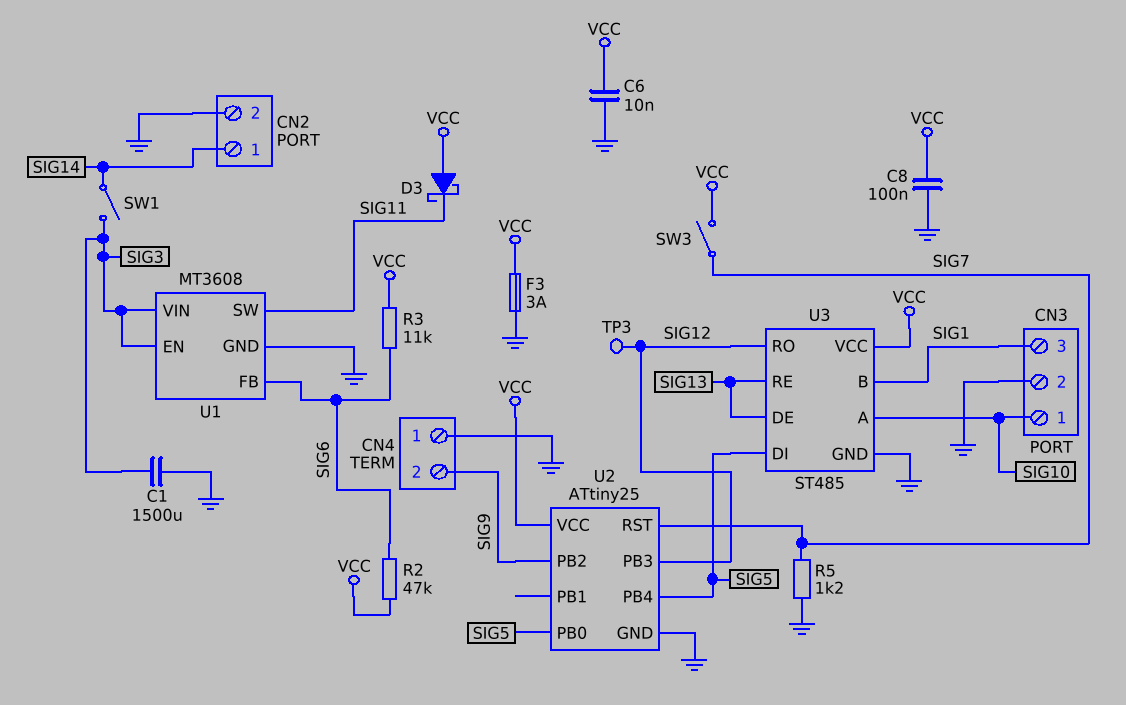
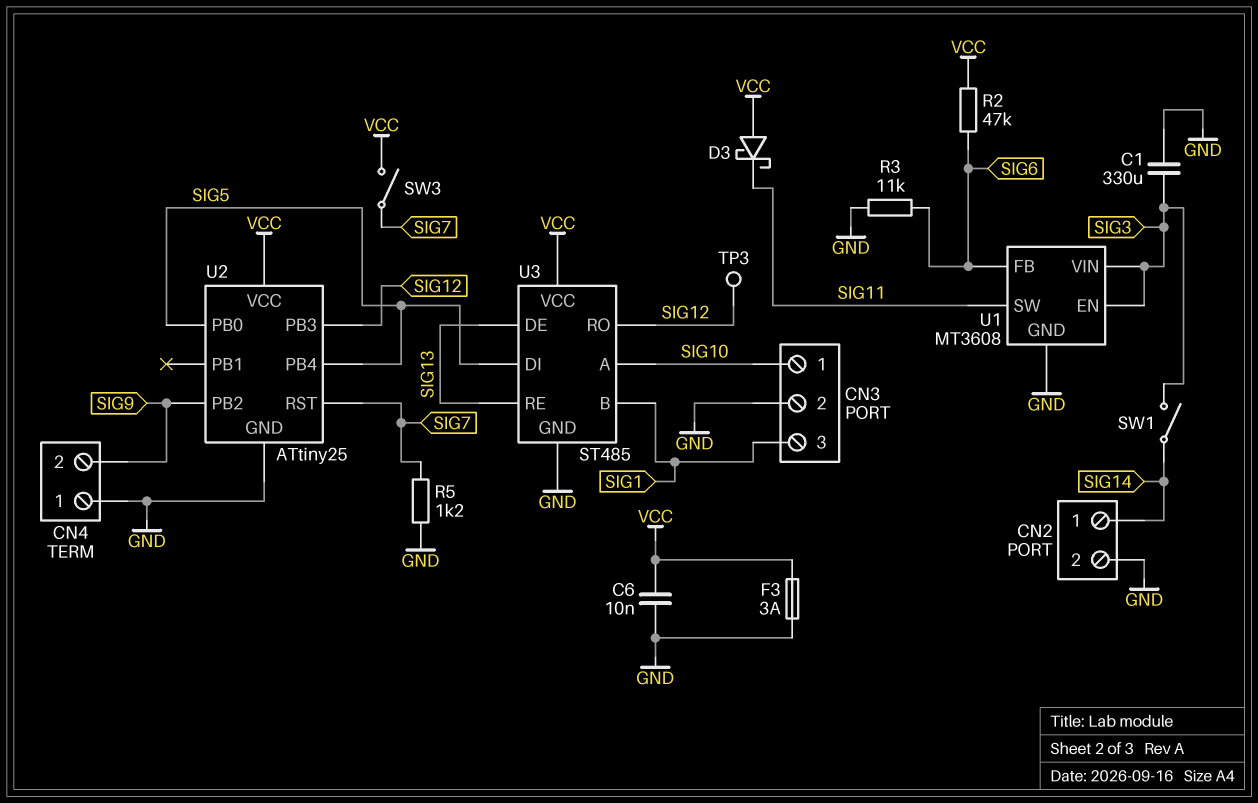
C1: 1500uF (GND, SIG3) -> 330uF (GND, SIG3)
C8: 100nF (GND, VCC) -> none
R3: 11k (SIG6, VCC) -> 11k (GND, SIG6)

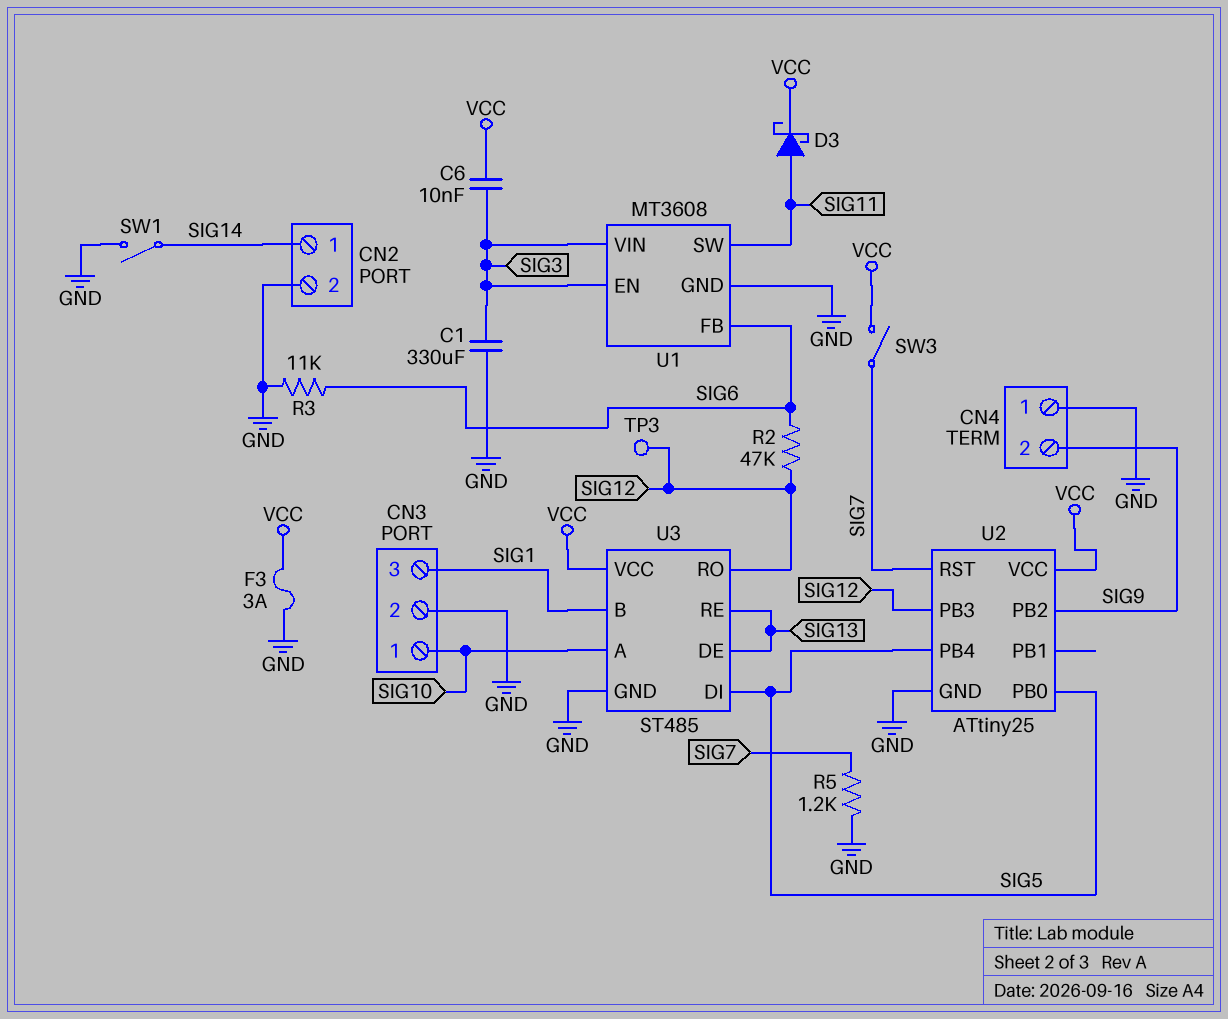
C6: 10nF (GND, VCC) -> 10nF (SIG3, VCC)
D3: schottky (A VCC, K SIG11) -> schottky (A SIG11, K VCC)
R2: 47k (SIG6, VCC) -> 47k (SIG6, SIG12)
SW1: switch (SIG3, SIG14) -> switch (GND, SIG14)

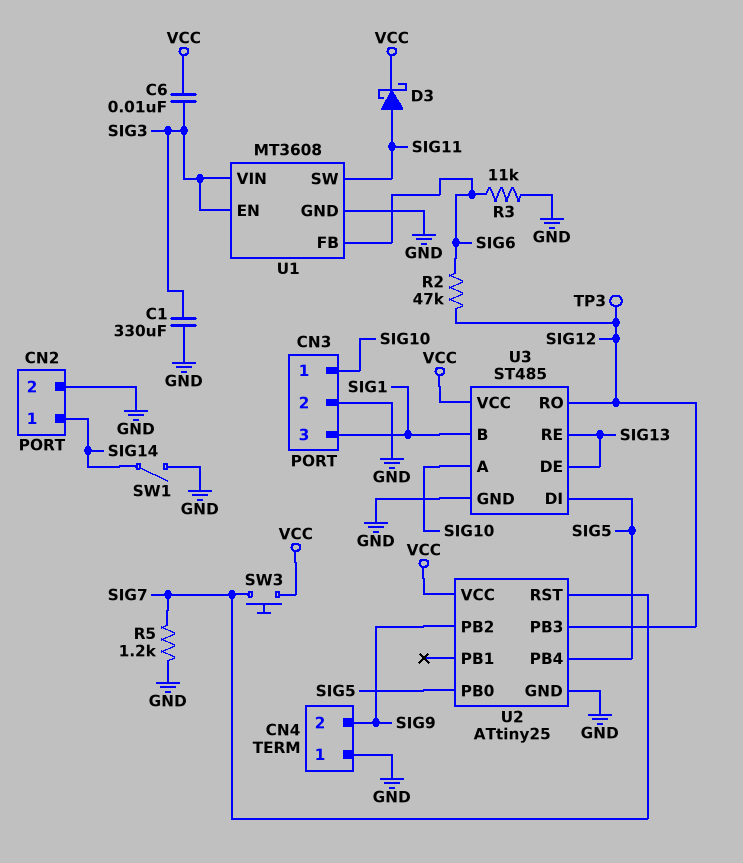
F3: 3A (GND, VCC) -> none
SW3: switch (SIG7, VCC) -> button (SIG7, VCC)

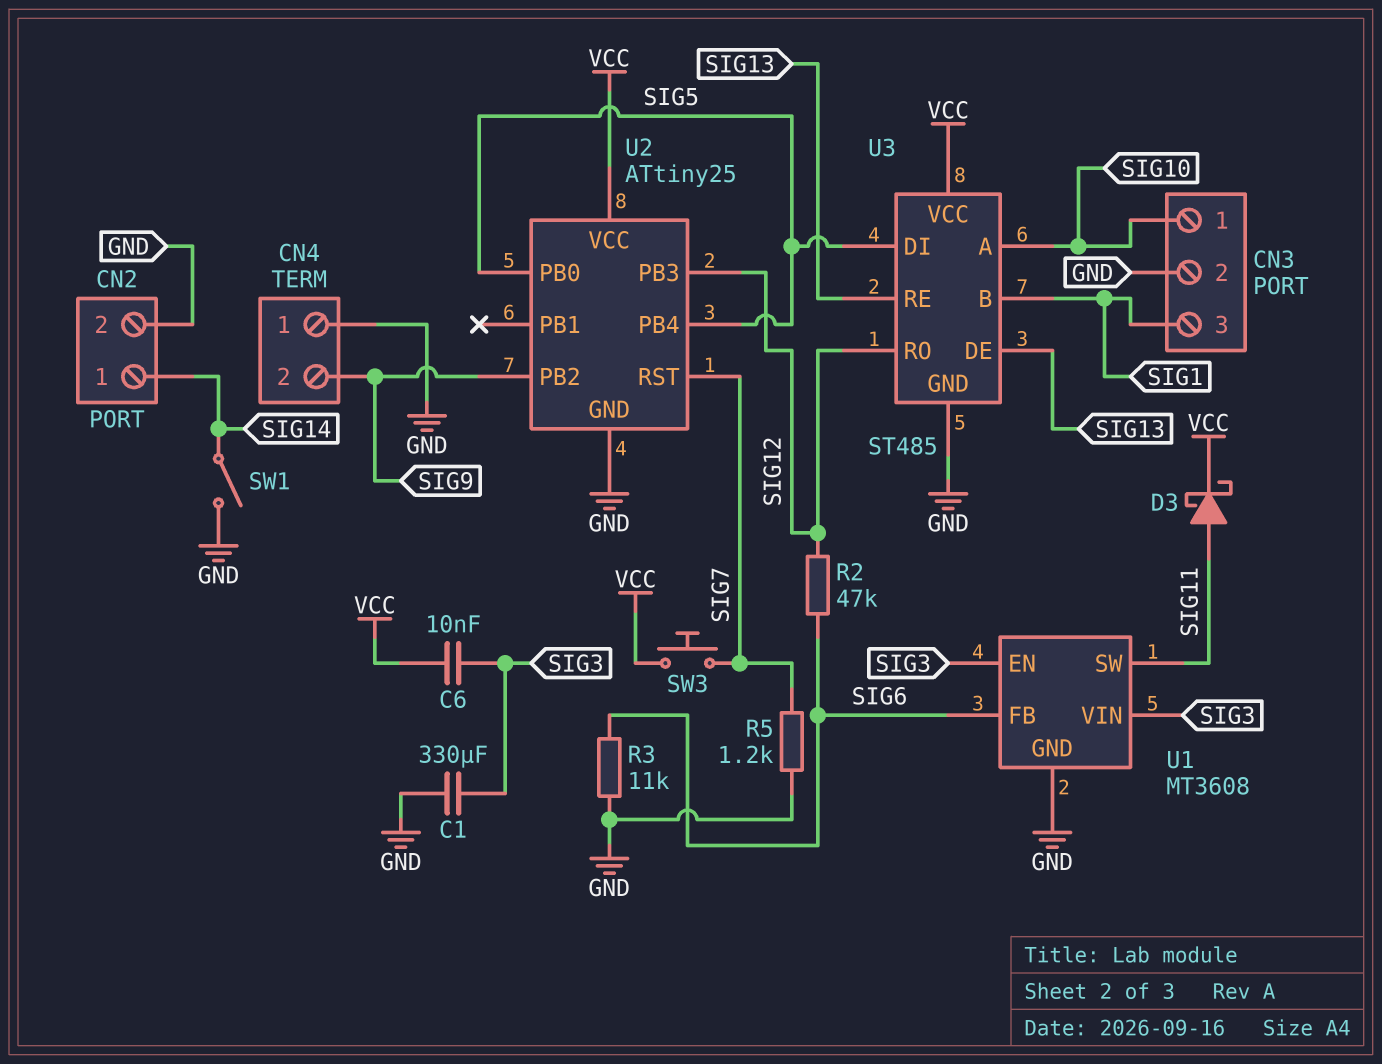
TP3: test point (SIG12) -> none

